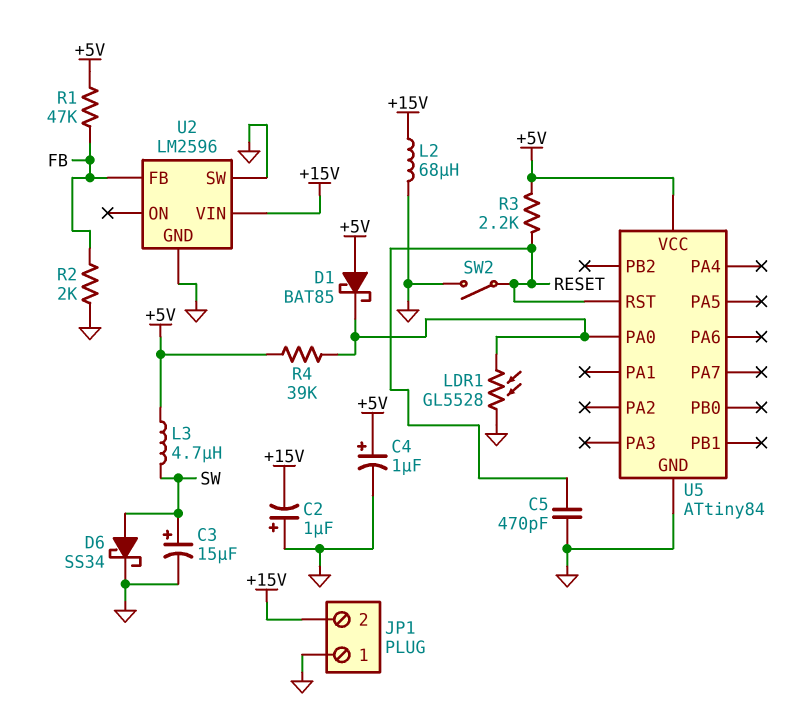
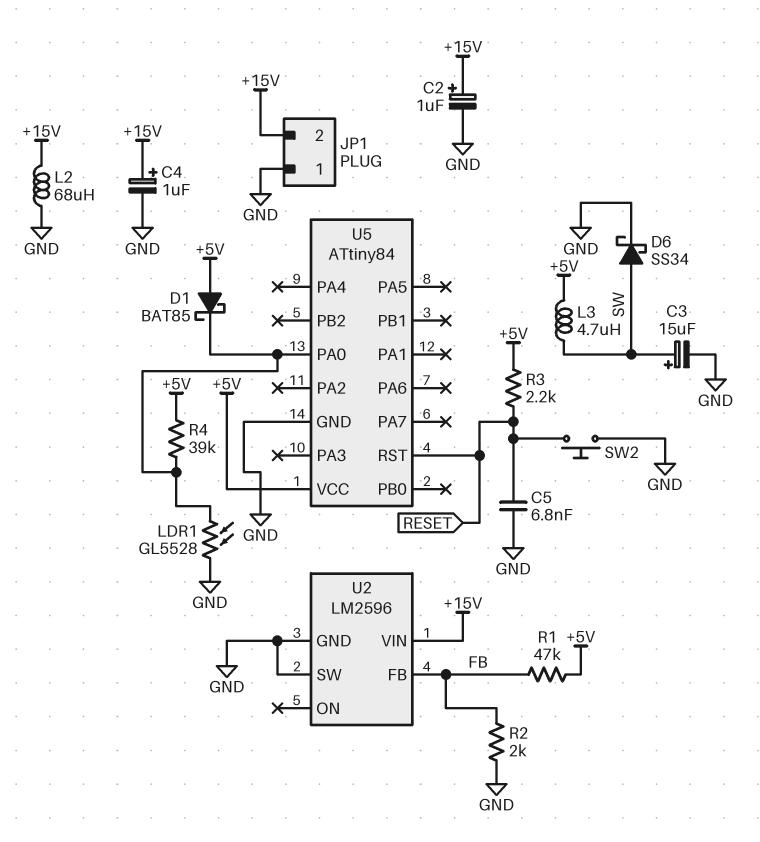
C2: 1uF (plus GND, minus +15V) -> 1uF (plus +15V, minus GND)
C4: 1uF (plus +5V, minus GND) -> 1uF (plus +15V, minus GND)
C5: 470pF (GND, RESET) -> 6.8nF (GND, RESET)
SW2: switch (GND, RESET) -> button (GND, RESET)

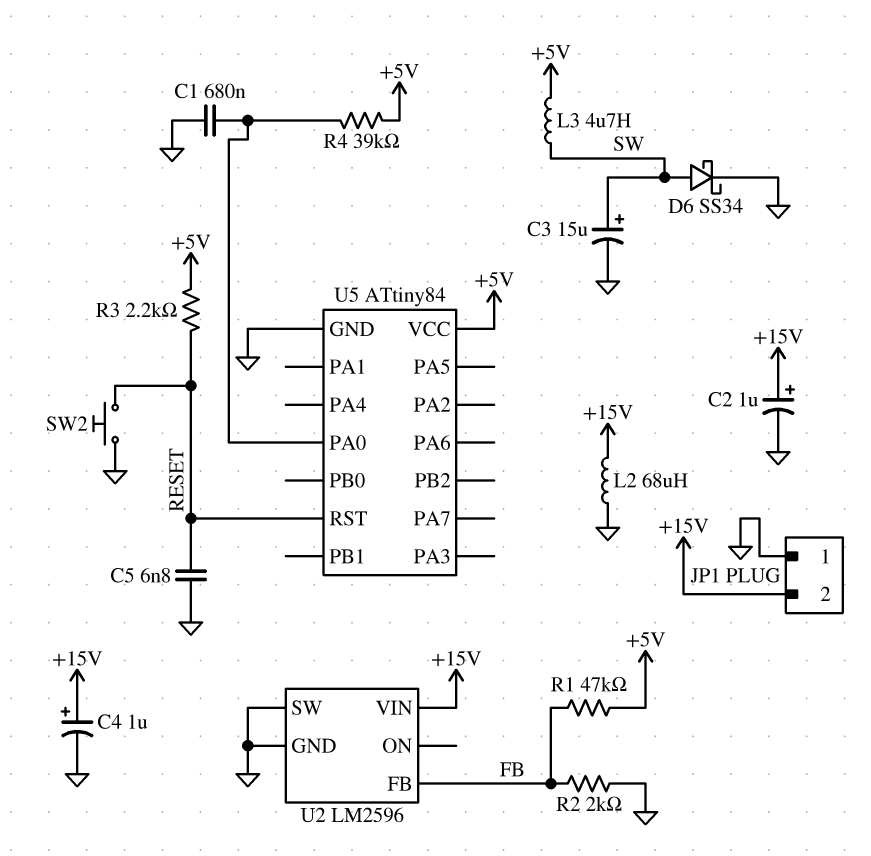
C1: none -> 680nF (GND, U5/PA0)
D1: schottky BAT85 (A +5V, K U5/PA0) -> none
LDR1: GL5528 (GND, U5/PA0) -> none

